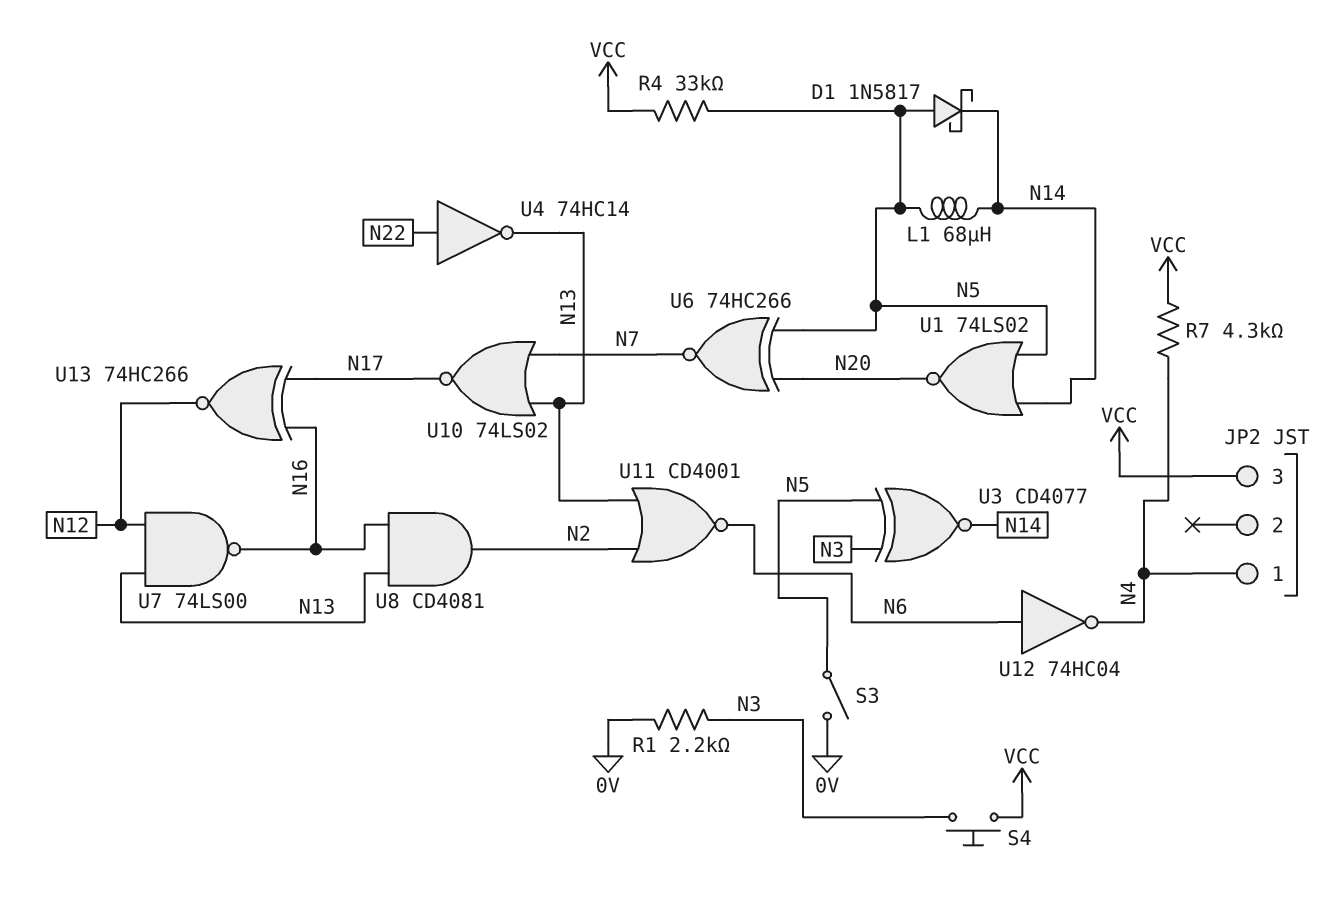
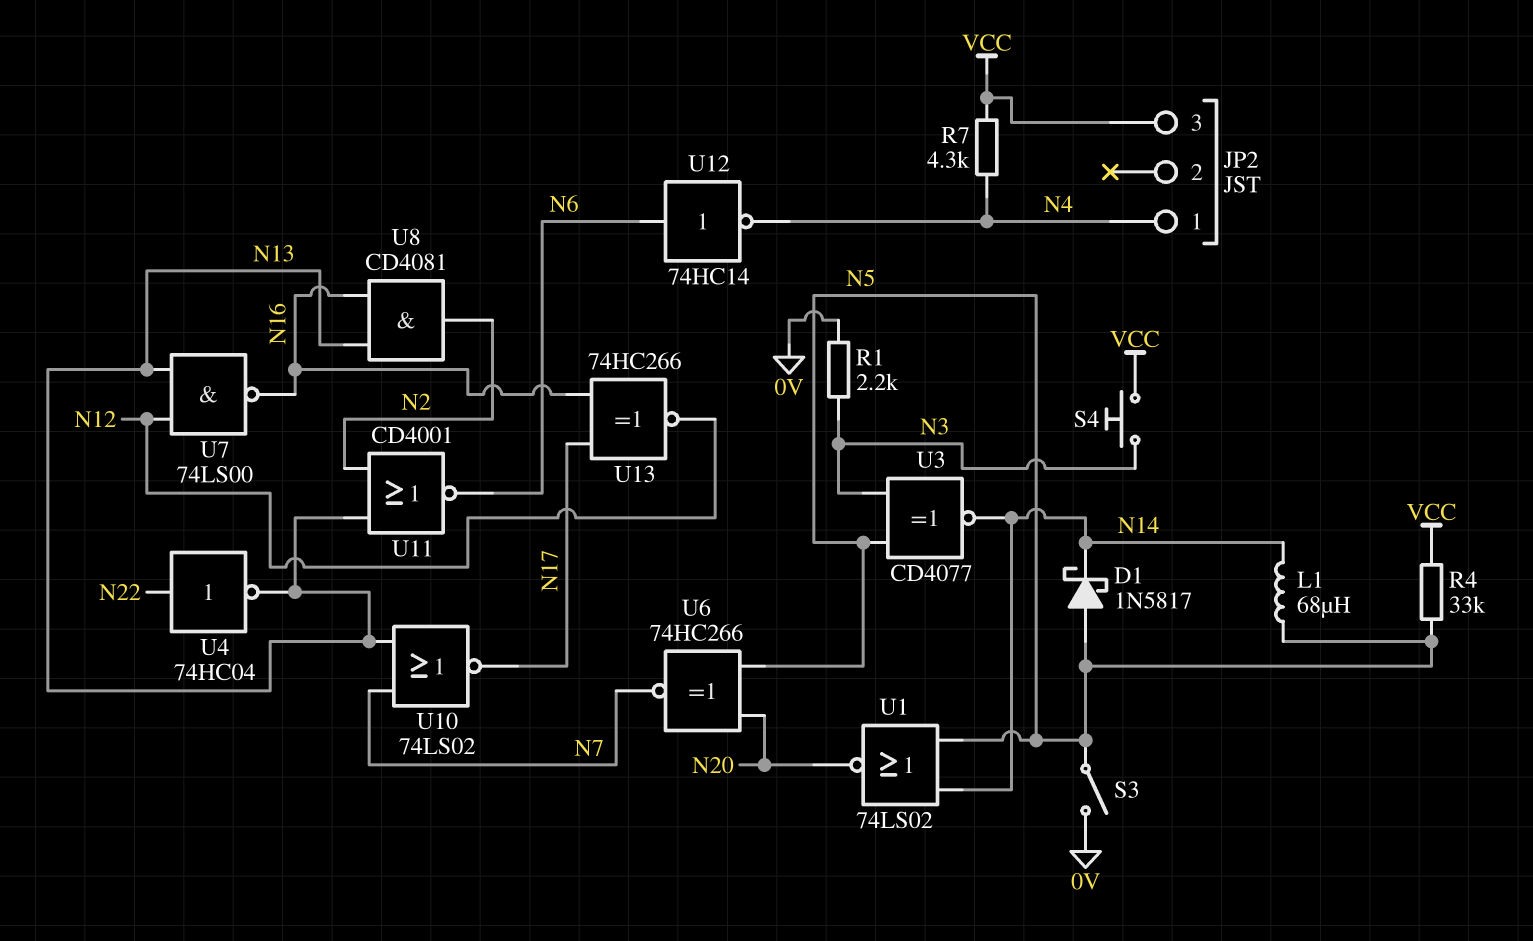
U4: NOT 74HC14 (in N22, out N13) -> NOT 74HC04 (in N22, out N13)
U12: NOT 74HC04 (in N6, out N4) -> NOT 74HC14 (in N6, out N4)

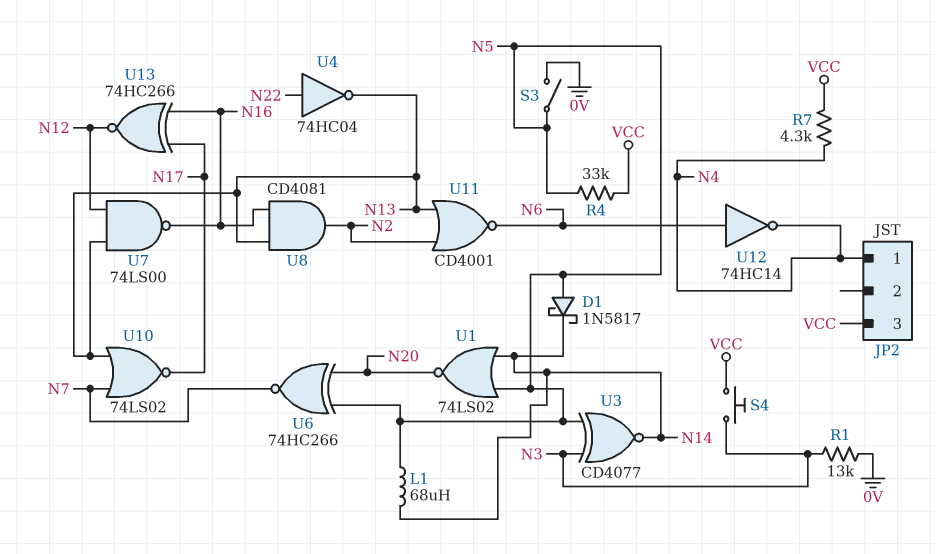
R1: 2.2k (0V, N3) -> 13k (0V, N3)

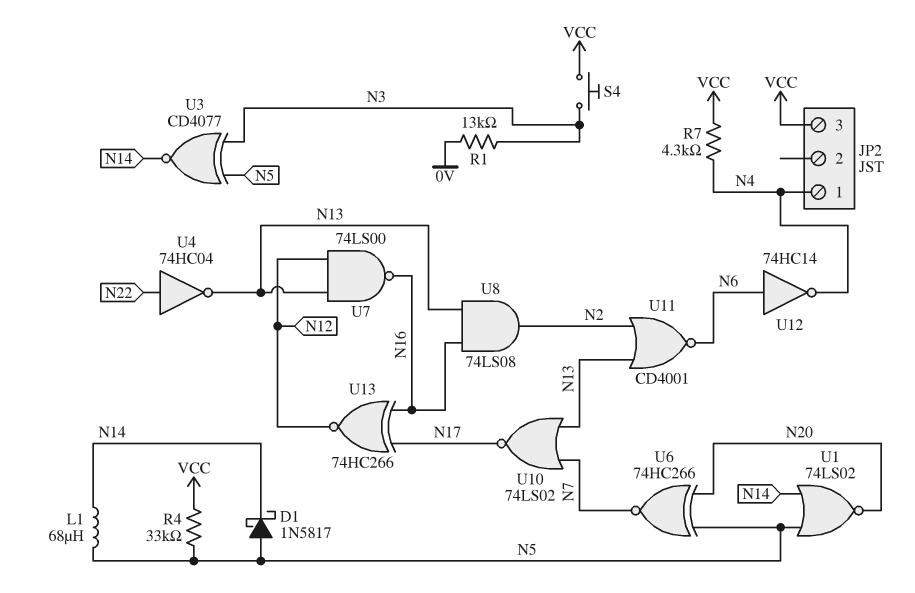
S3: switch (0V, N5) -> none
U8: AND CD4081 (in N13, in N16, out N2) -> AND 74LS08 (in N13, in N16, out N2)

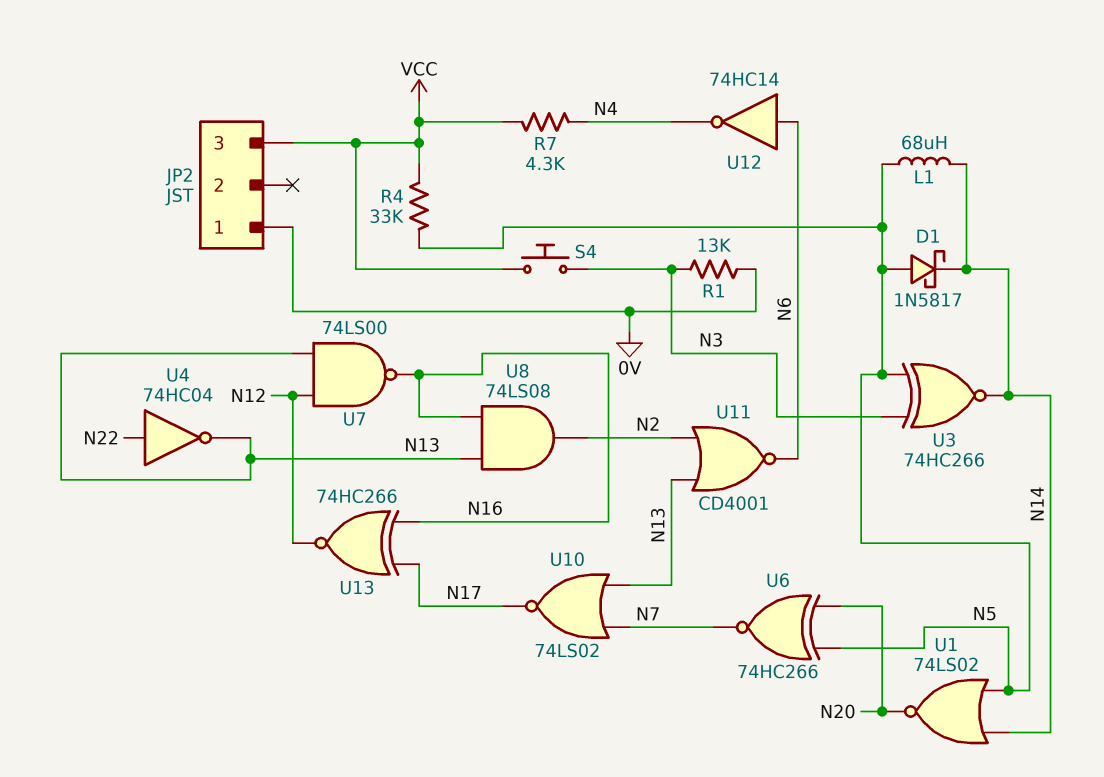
JP2 pin 1: N4 -> 0V
U3: XNOR CD4077 (in N3, in N5, out N14) -> XNOR 74HC266 (in N3, in N5, out N14)

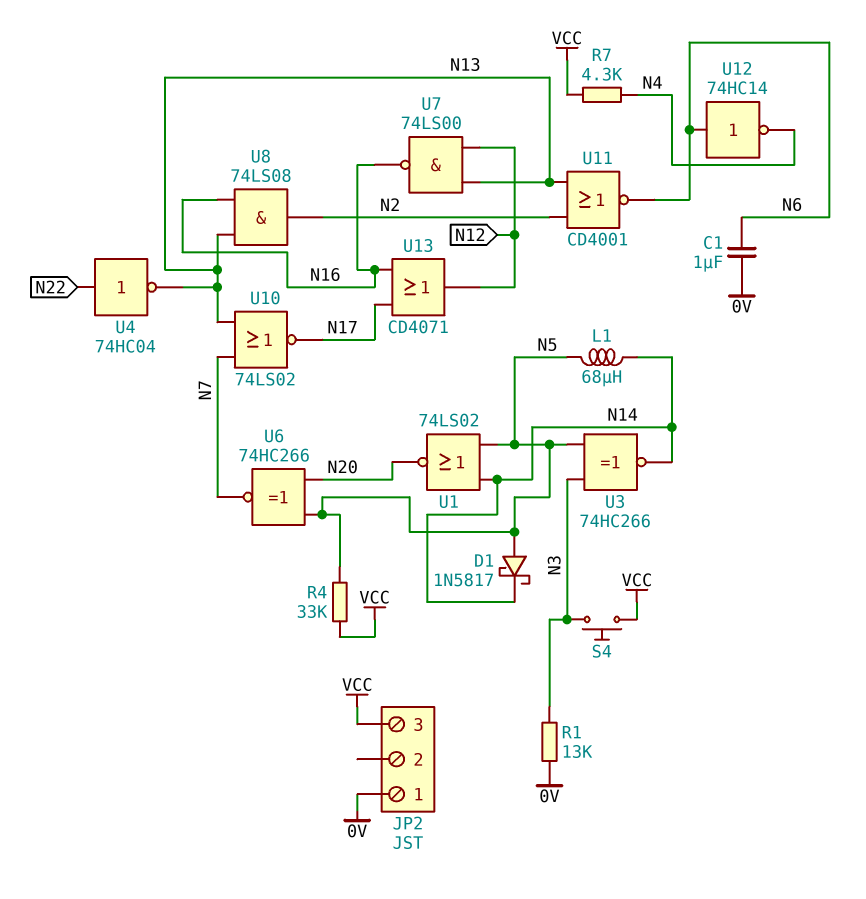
C1: none -> 1uF (0V, N6)
U13: XNOR 74HC266 (in N16, in N17, out N12) -> OR CD4071 (in N16, in N17, out N12)

